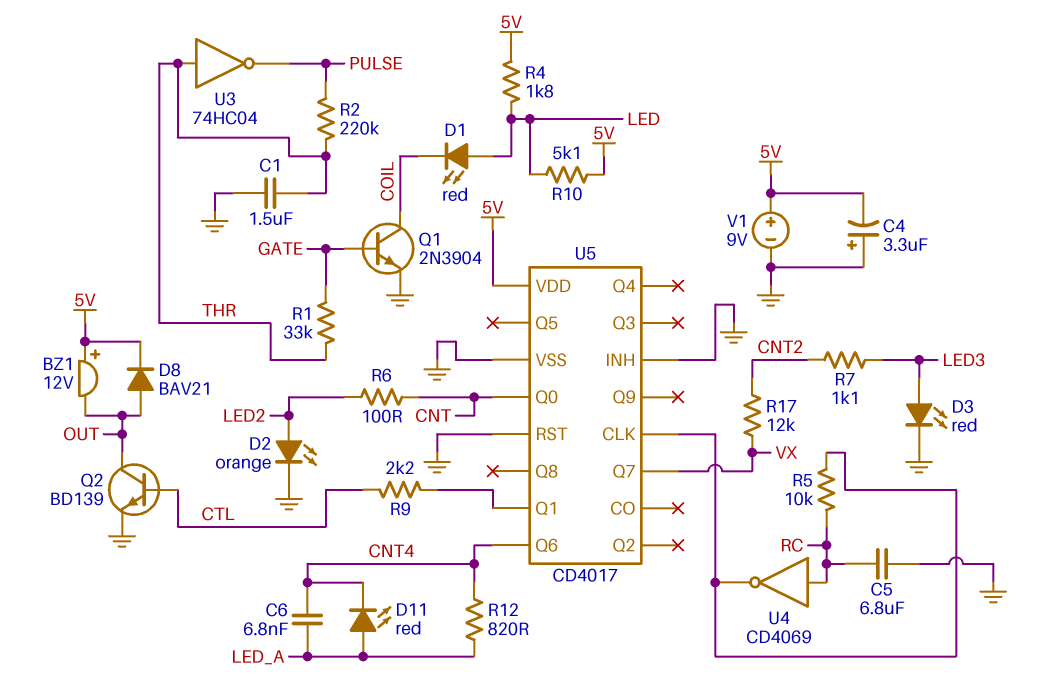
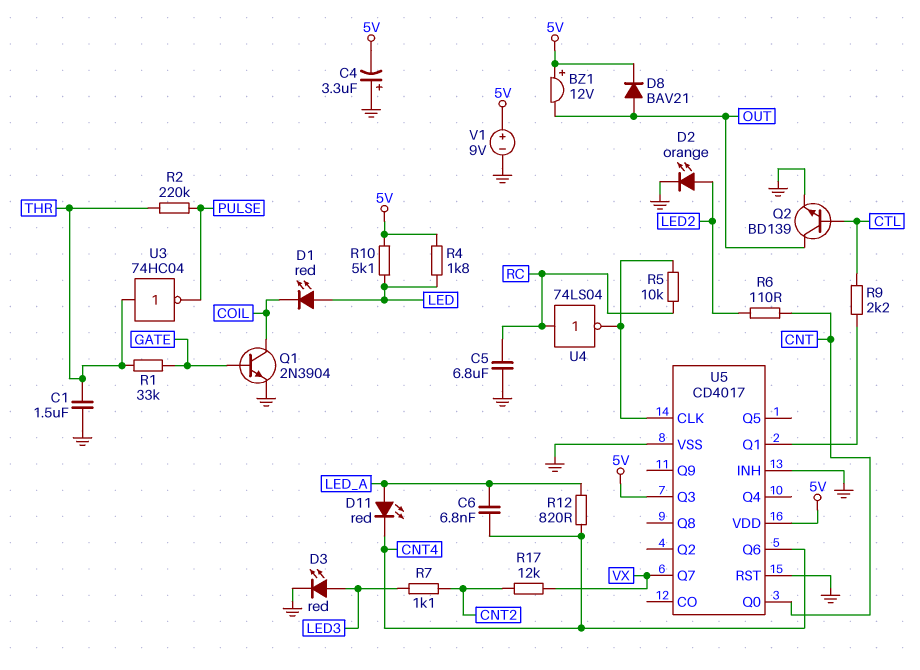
R6: 100 (CNT, LED2) -> 110 (CNT, LED2)
U4: NOT CD4069 (in RC, out U5/CLK) -> NOT 74LS04 (in RC, out U5/CLK)
U5 pin Q3: none -> 5V

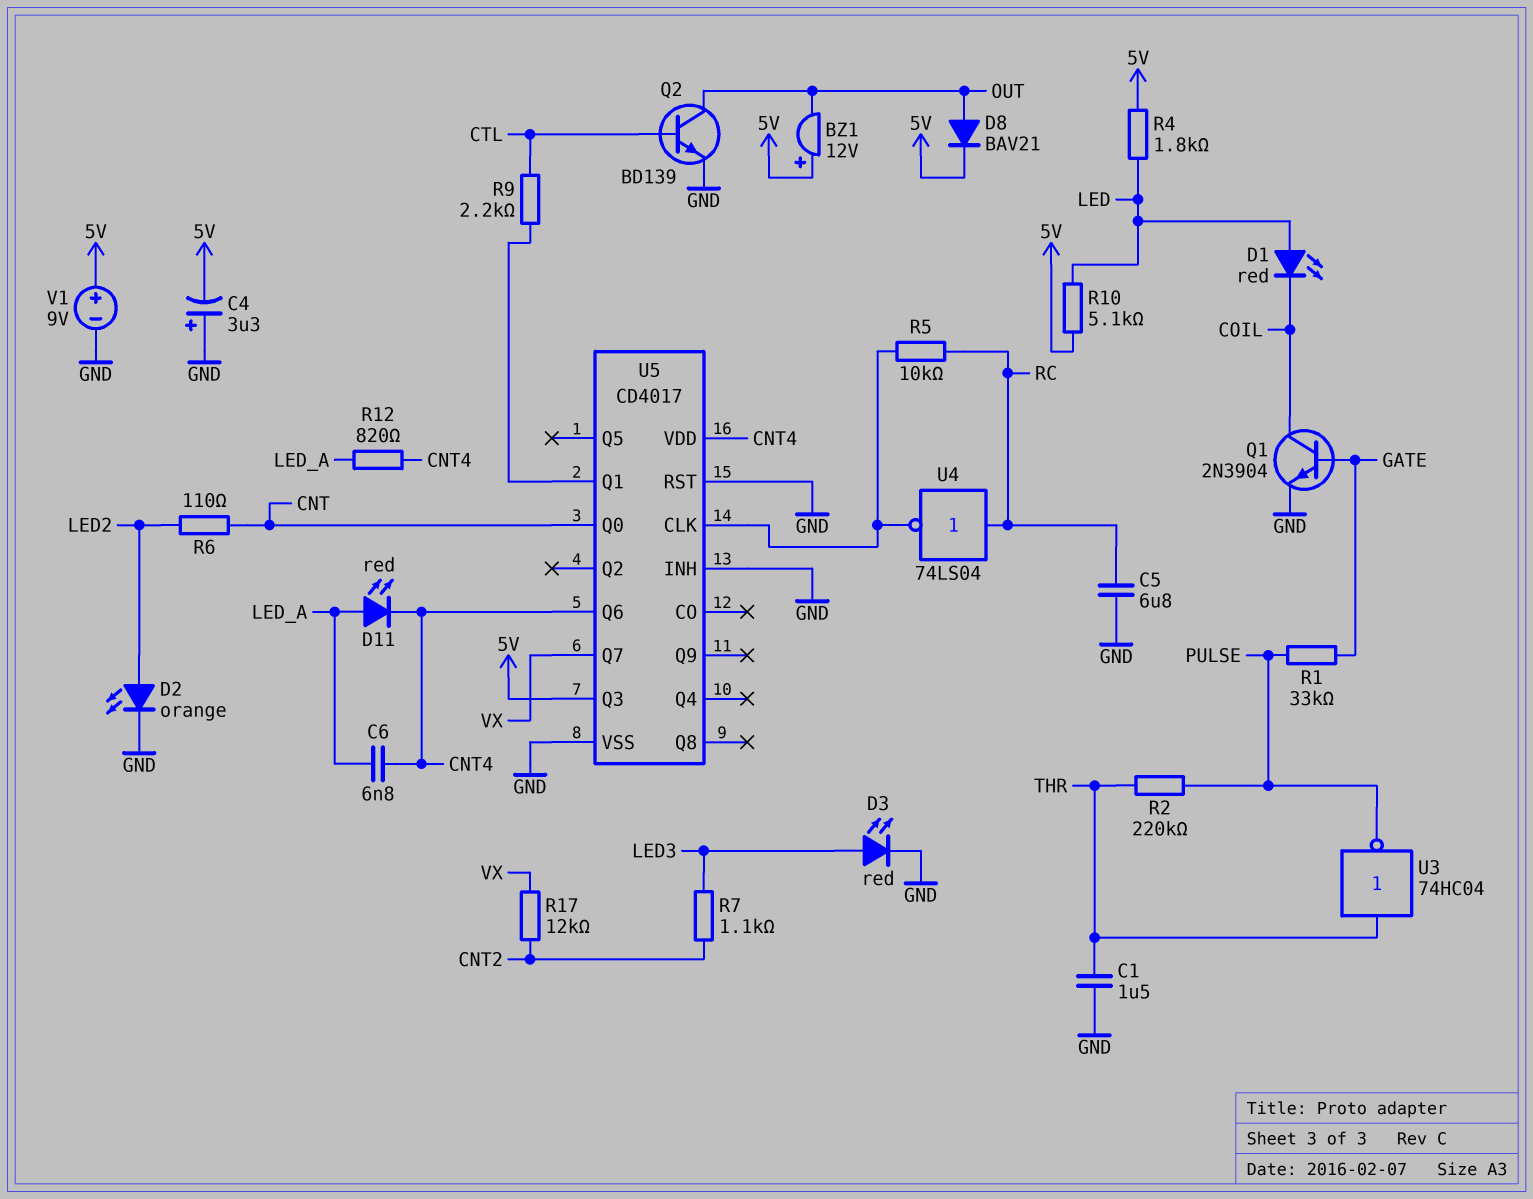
R1: 33k (GATE, THR) -> 33k (GATE, PULSE)
U5 pin VDD: 5V -> CNT4

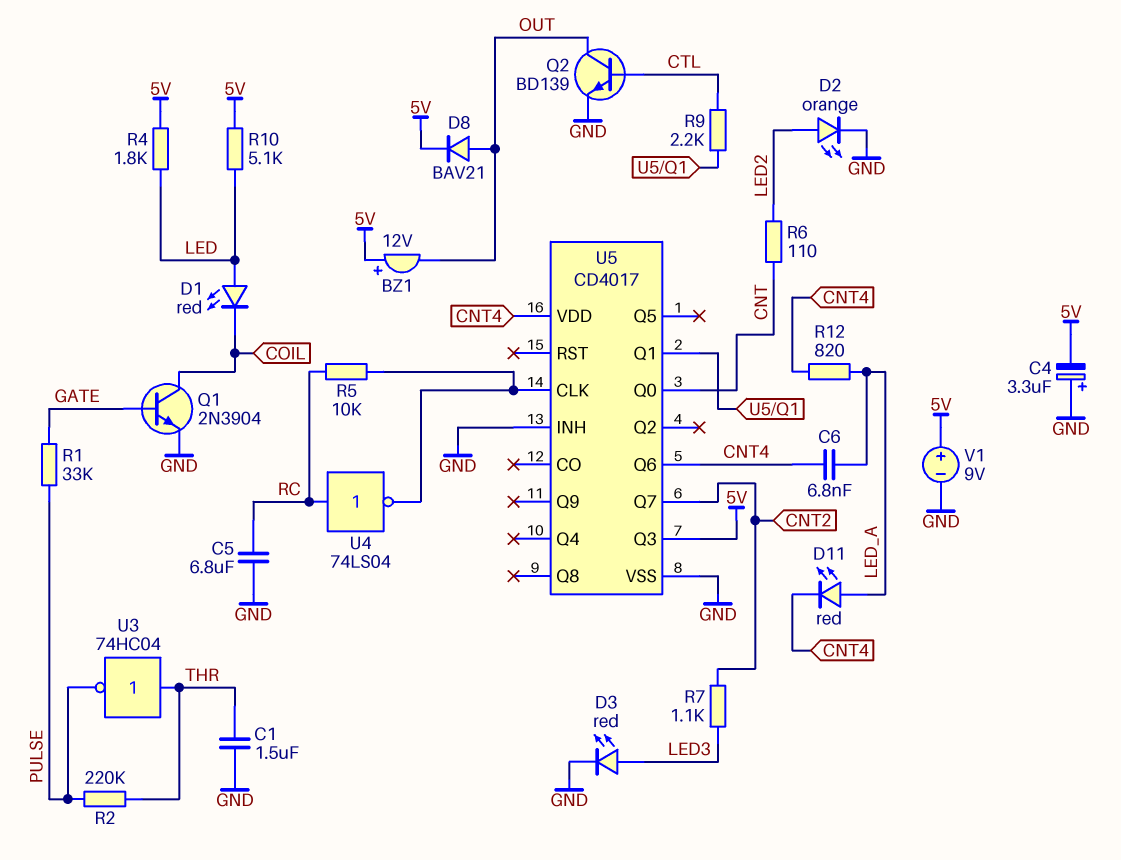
R17: 12k (CNT2, VX) -> none
U5 pin Q7: VX -> CNT2
U5 pin RST: GND -> none

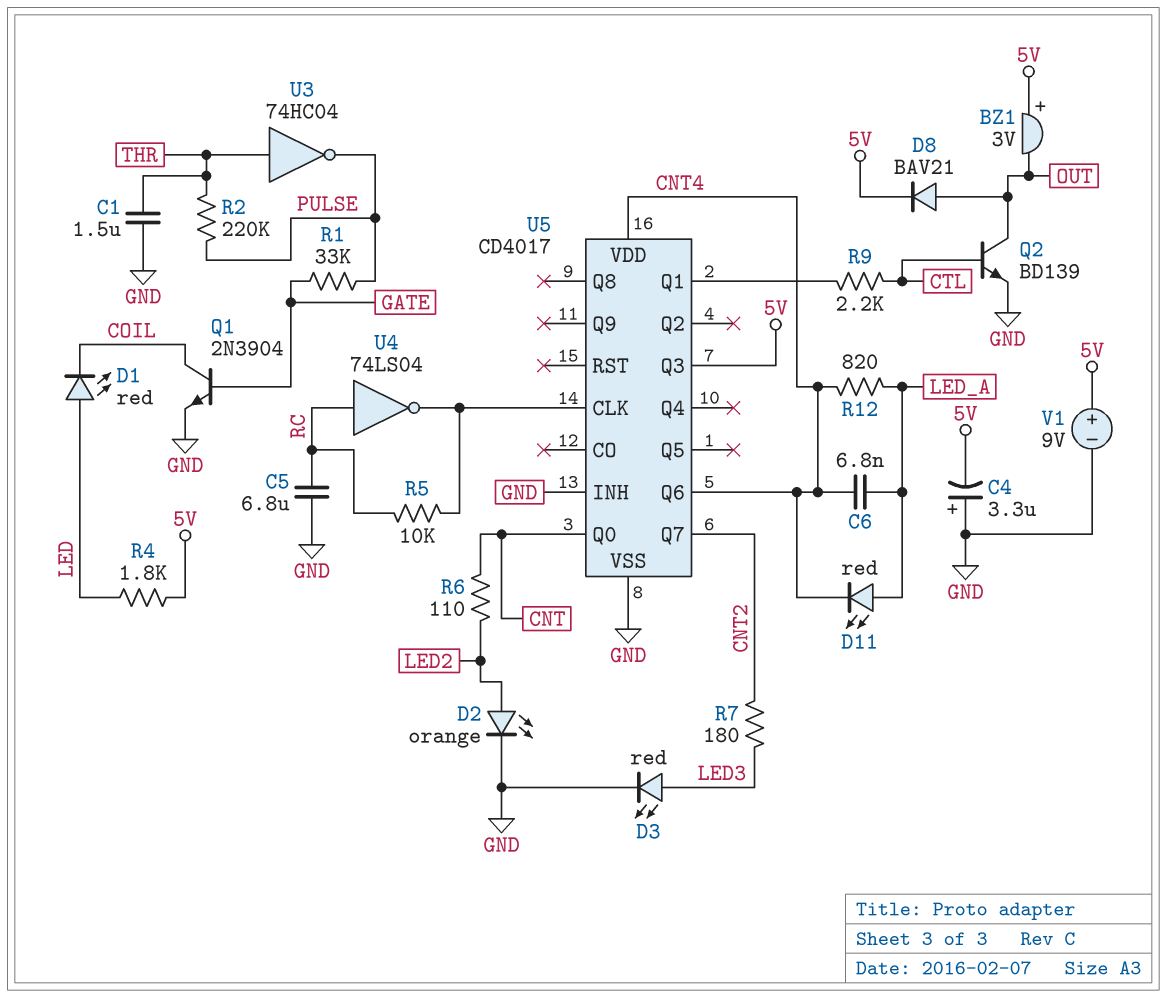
BZ1: buzzer 12V (plus 5V, minus OUT) -> buzzer 3V (plus 5V, minus OUT)
R7: 1.1k (CNT2, LED3) -> 180 (CNT2, LED3)
R10: 5.1k (5V, LED) -> none

